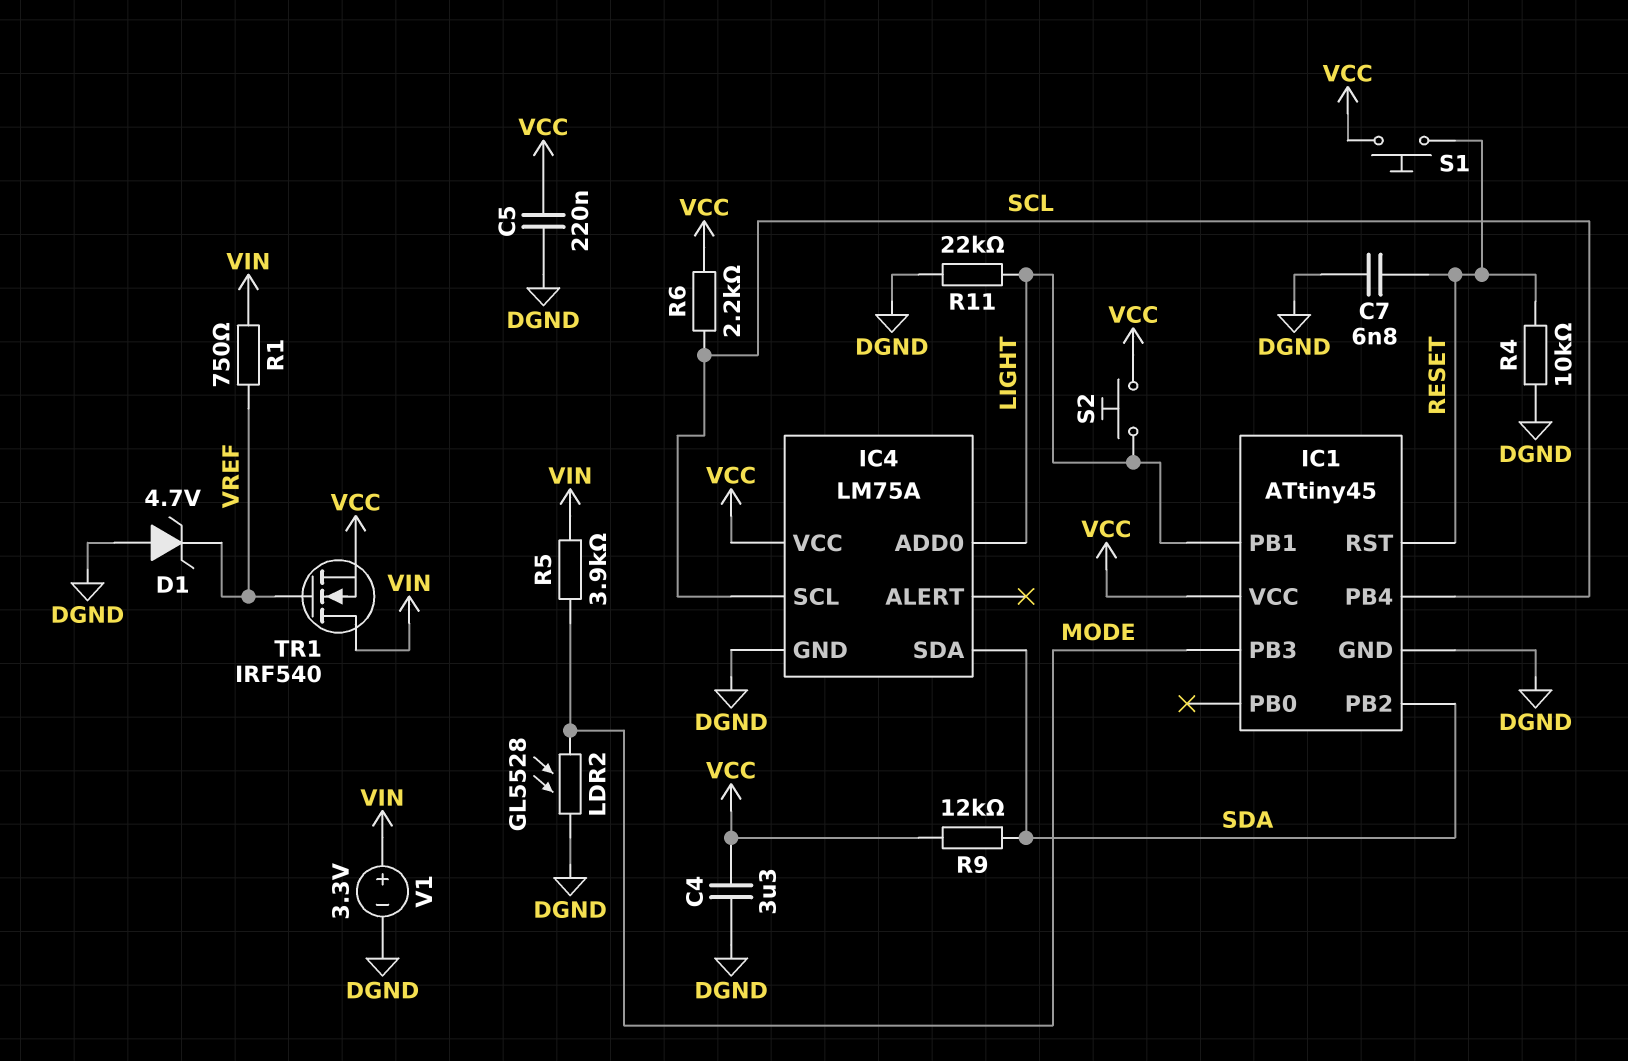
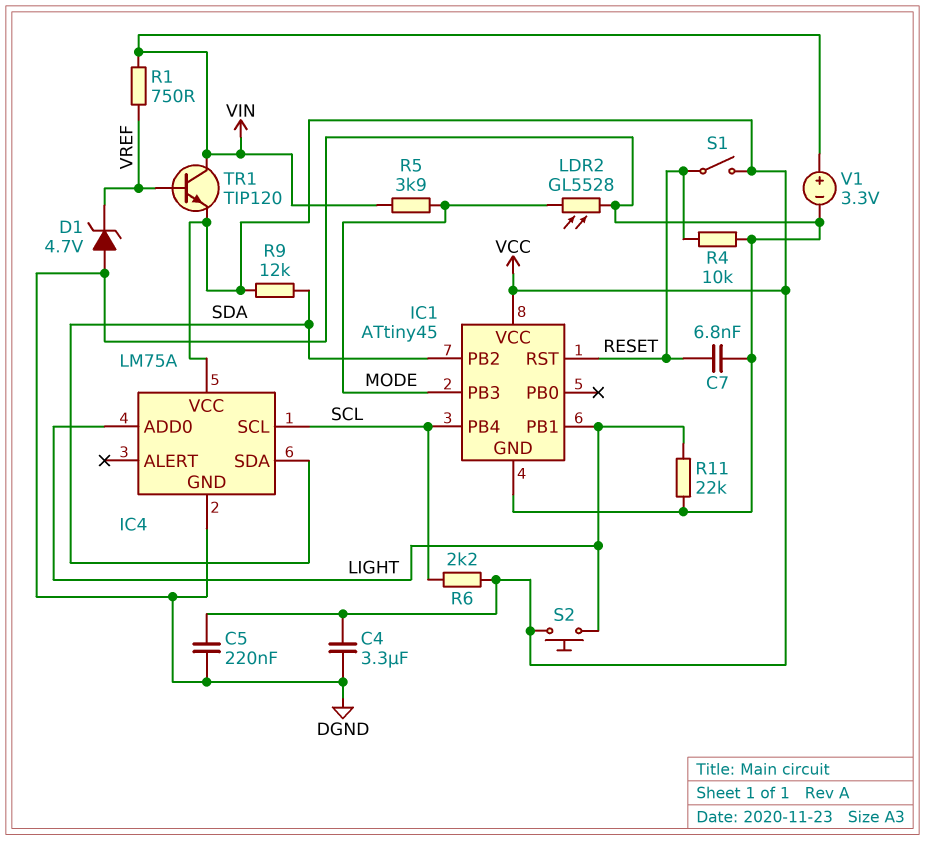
S1: button (RESET, VCC) -> switch (RESET, VCC)
TR1: NMOS IRF540 (G VREF, D VIN, S VCC) -> NPN TIP120 (B VREF, C VIN, E VCC)

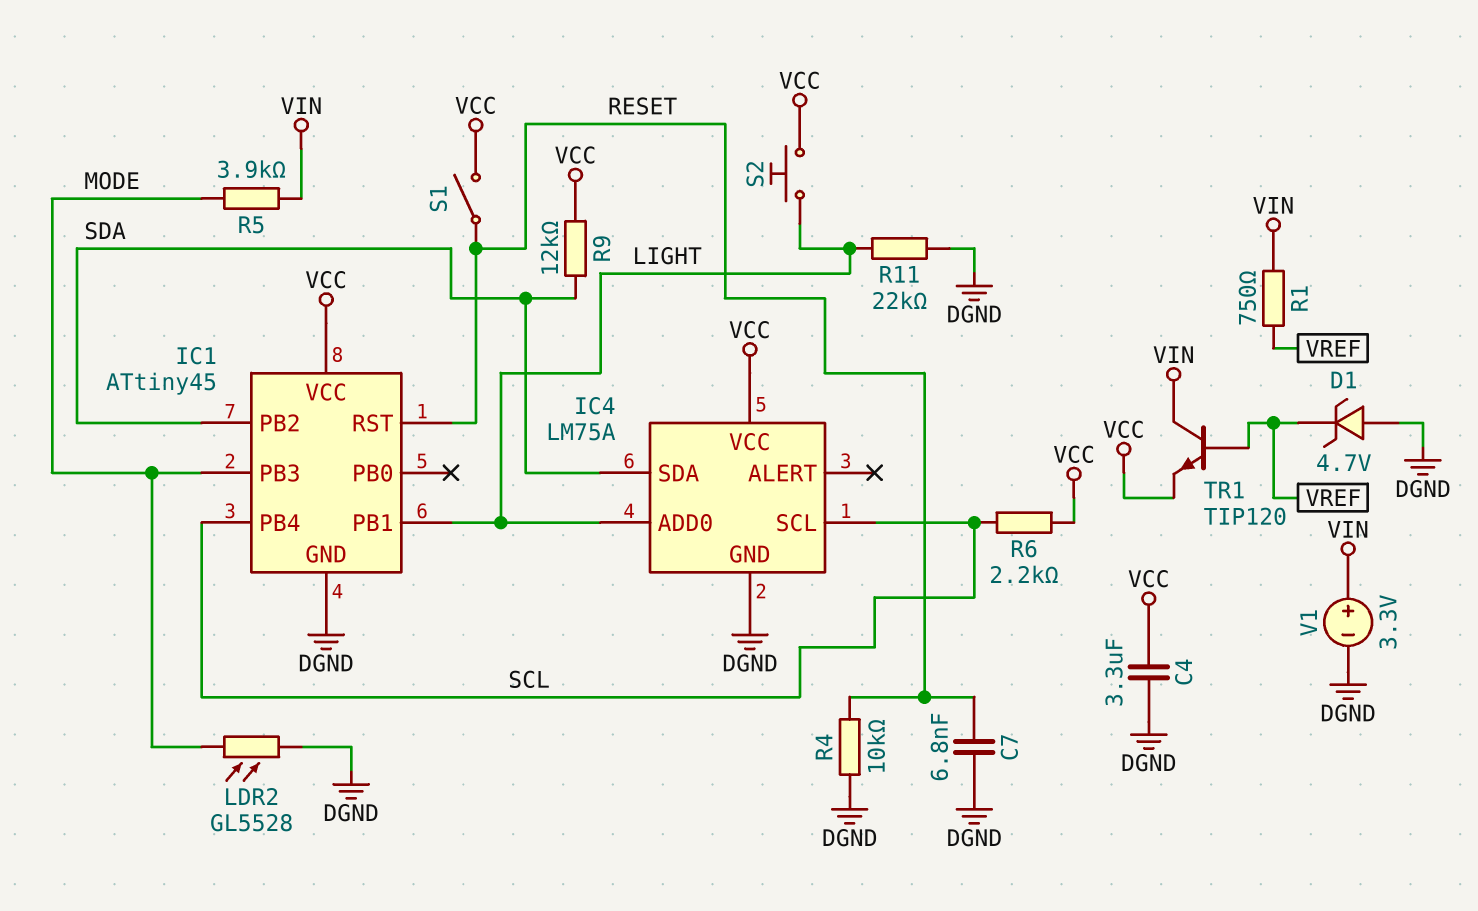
C5: 220nF (DGND, VCC) -> none

